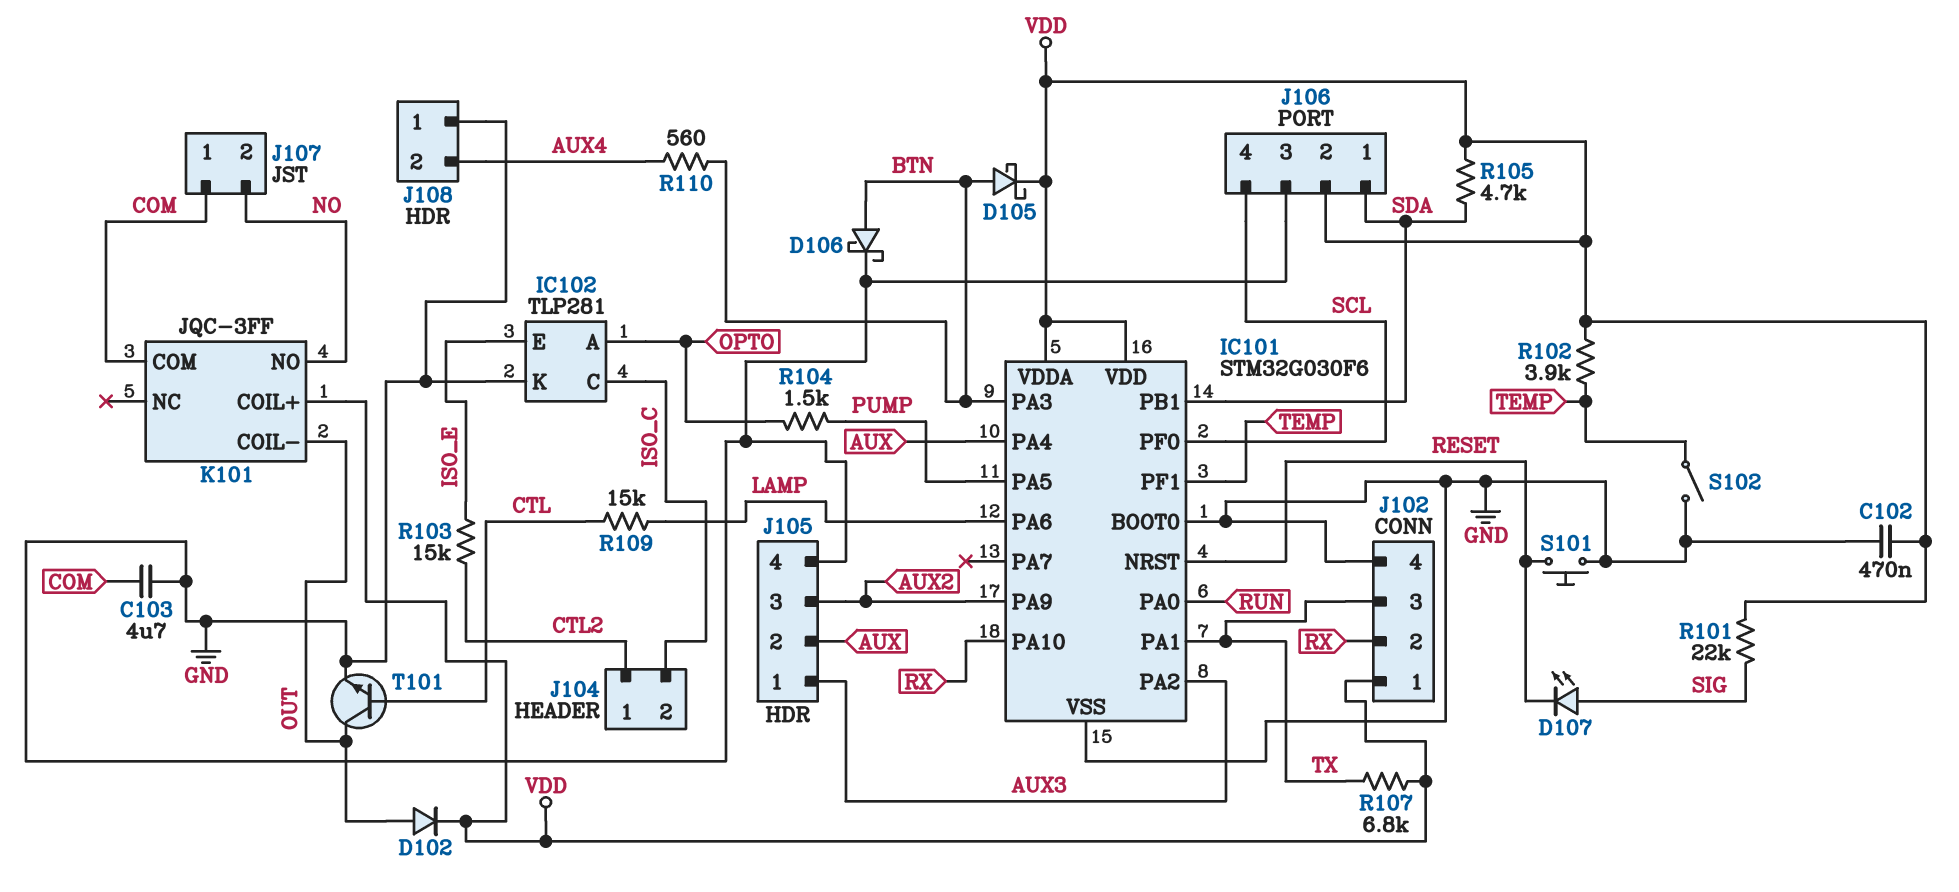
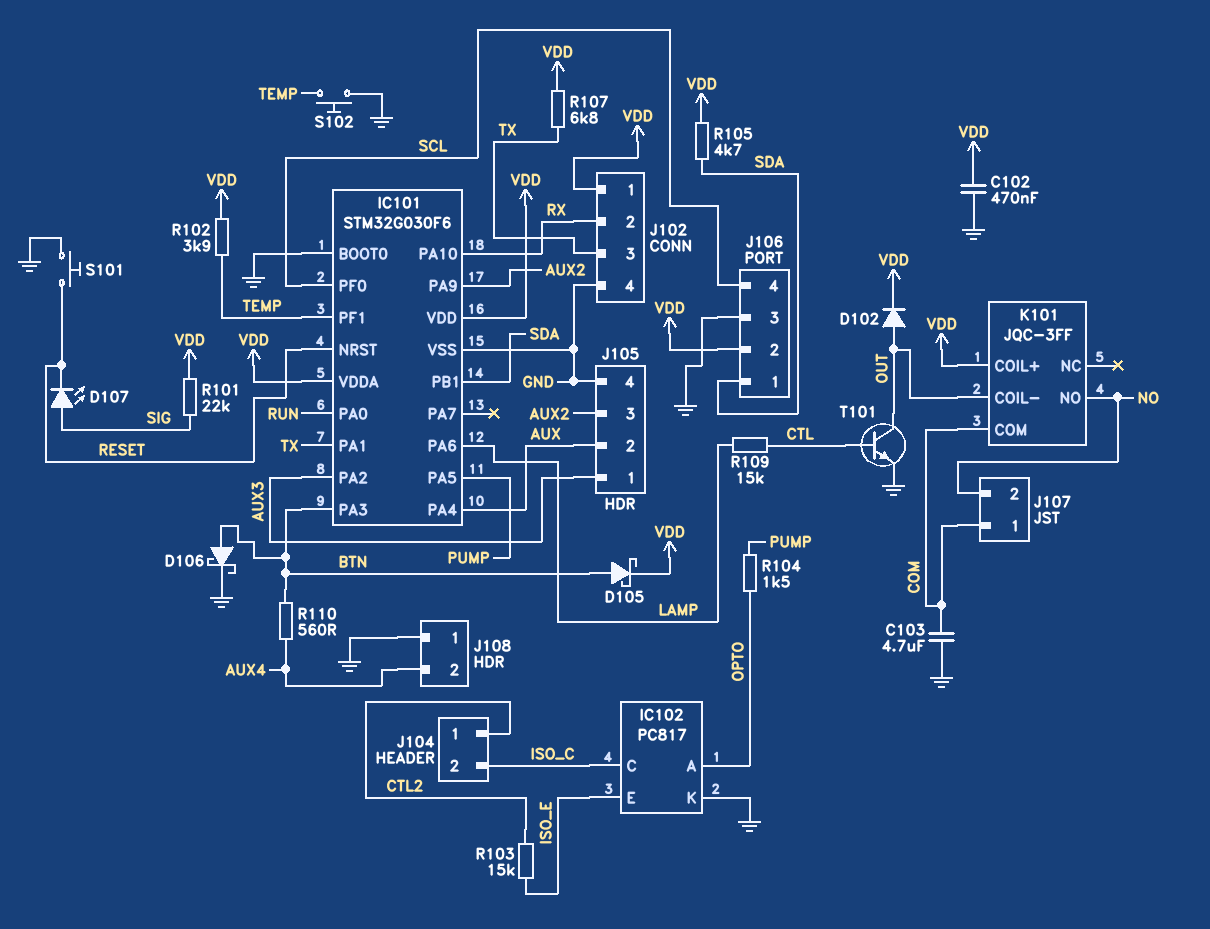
IC102: TLP281 -> PC817
S102: switch (GND, TEMP) -> button (GND, TEMP)

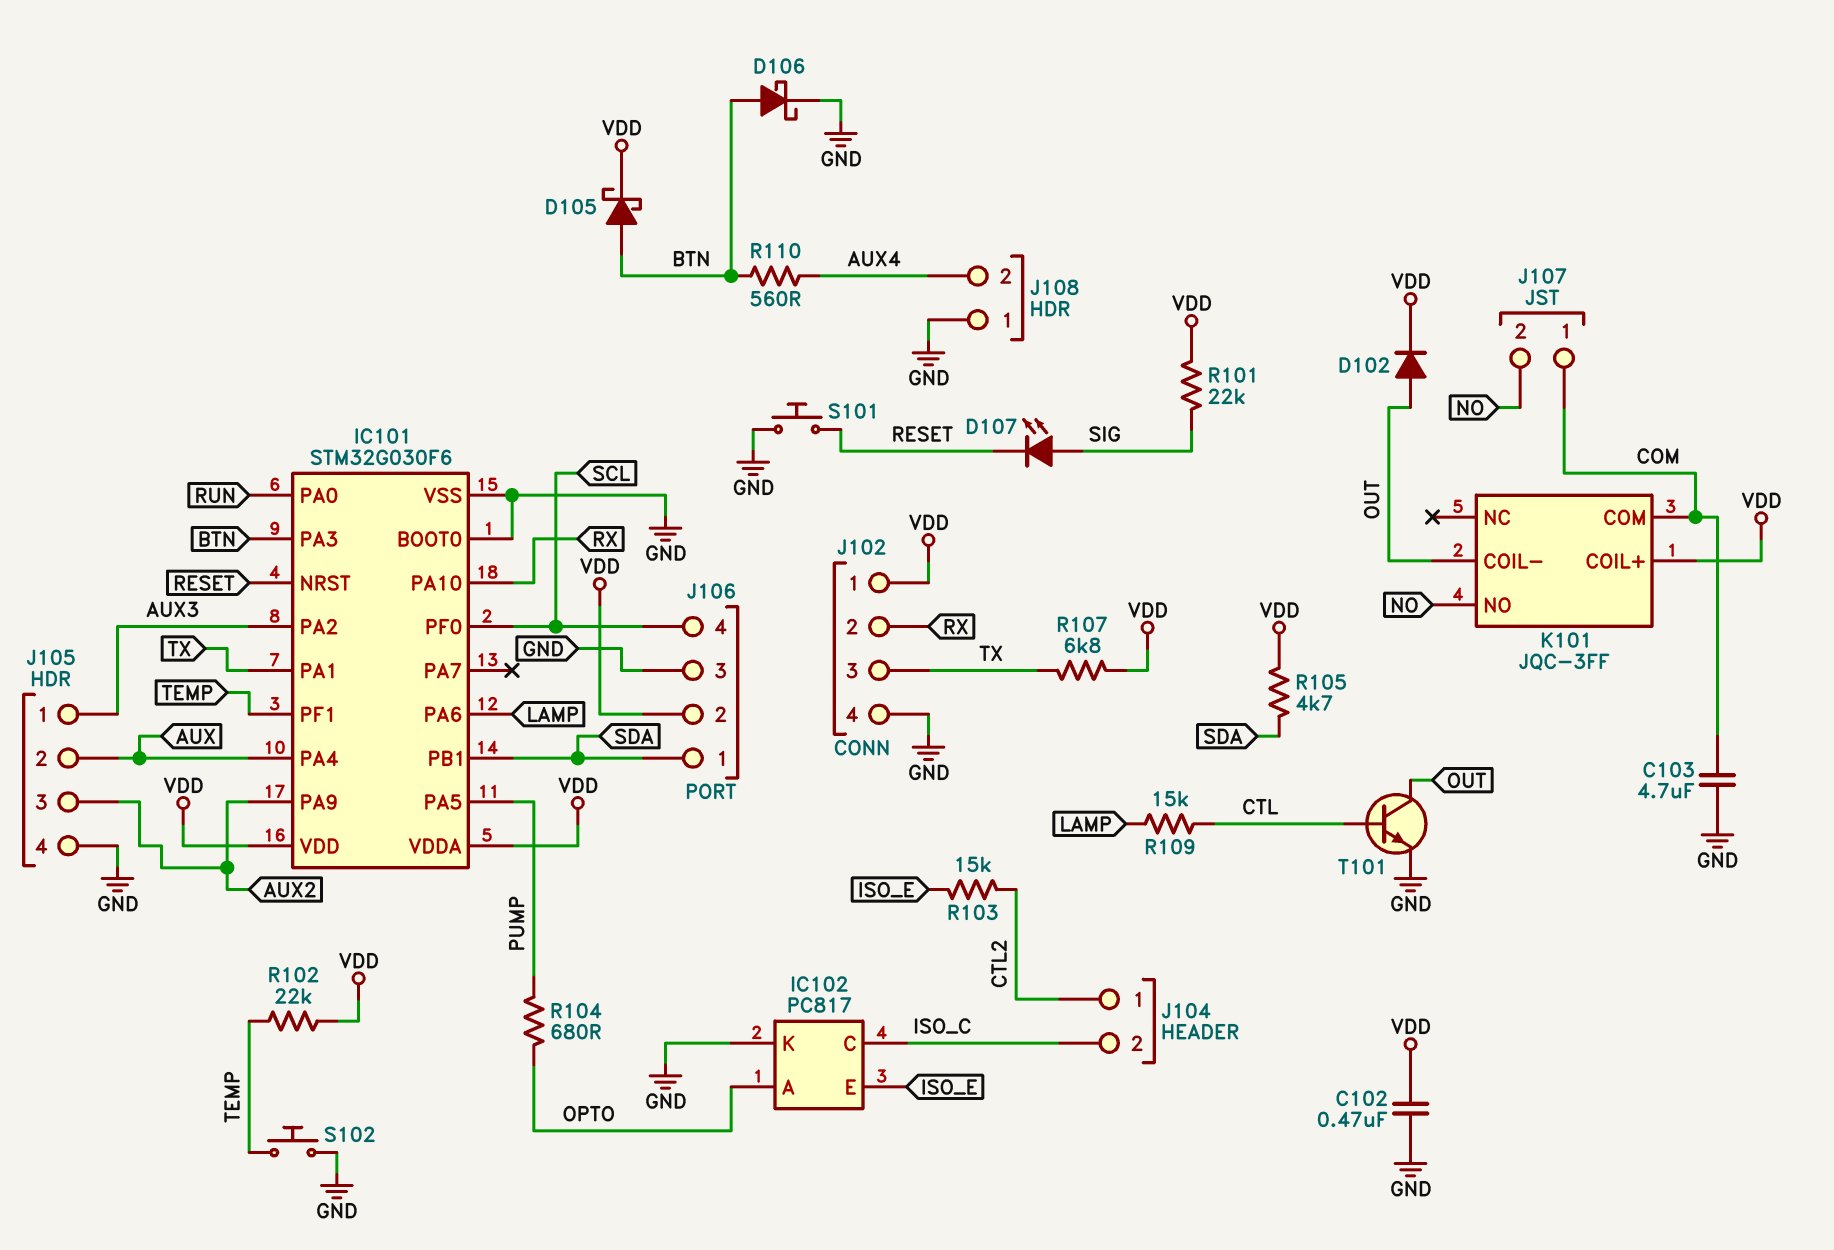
R102: 3.9k (TEMP, VDD) -> 22k (TEMP, VDD)
R104: 1.5k (OPTO, PUMP) -> 680 (OPTO, PUMP)

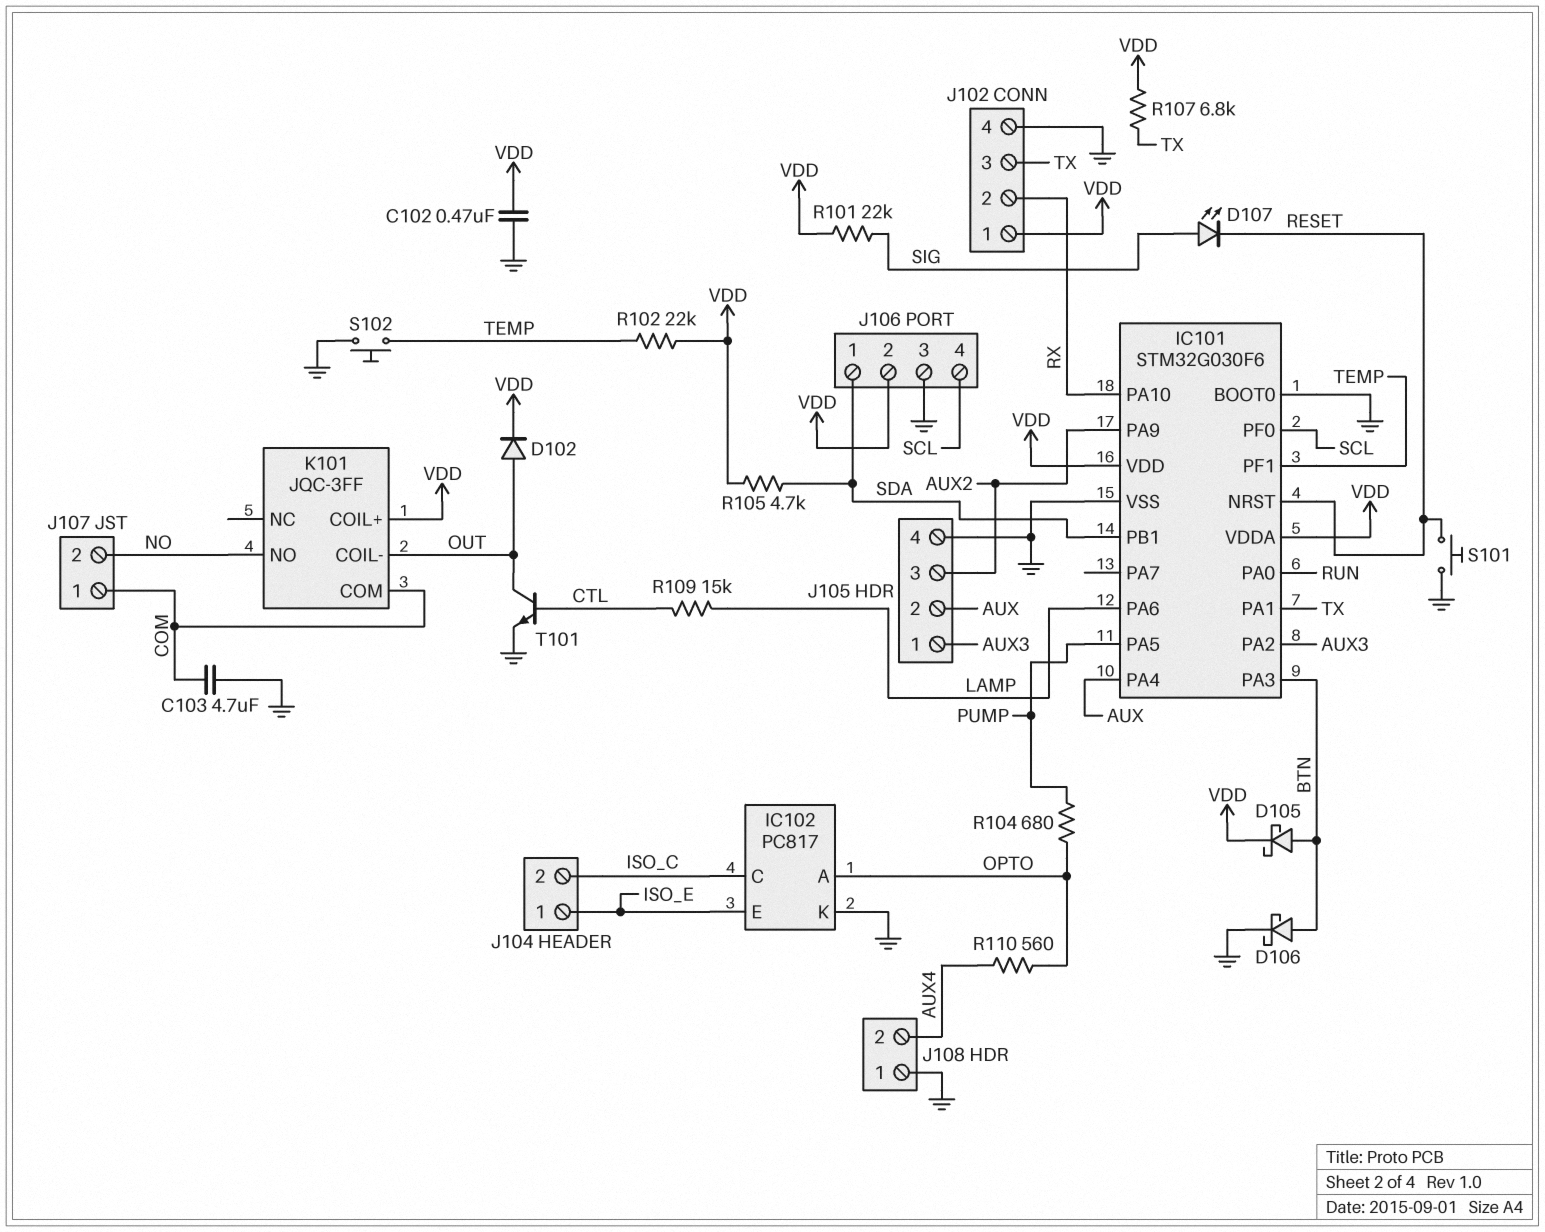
J104 pin 1: CTL2 -> ISO_E
R103: 15k (CTL2, ISO_E) -> none
R110: 560 (AUX4, BTN) -> 560 (AUX4, OPTO)

